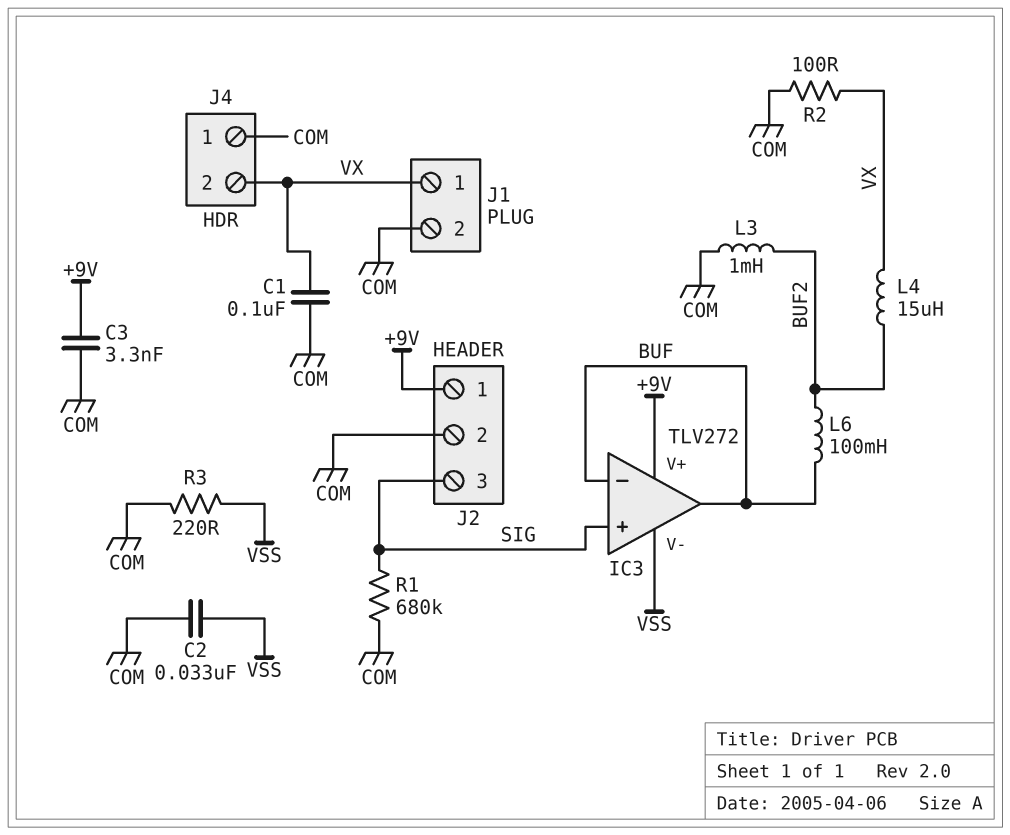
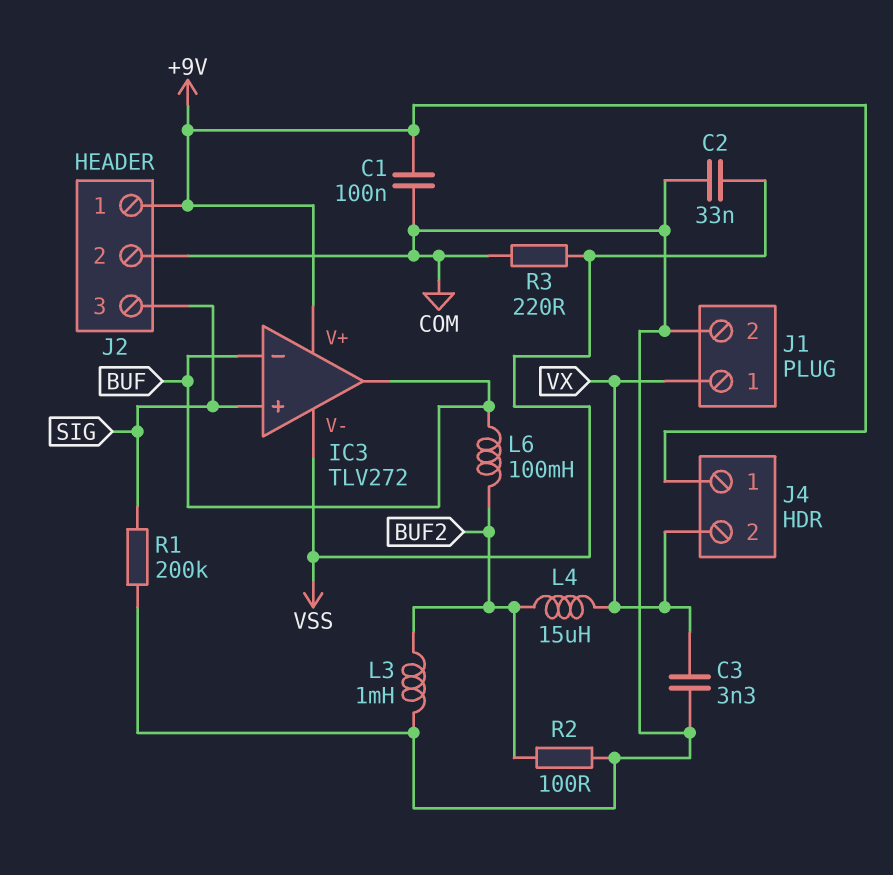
C1: 100nF (COM, VX) -> 100nF (+9V, COM)
C3: 3.3nF (+9V, COM) -> 3.3nF (COM, VX)
J4 pin 1: COM -> +9V
R1: 680k (COM, SIG) -> 200k (COM, SIG)
R2: 100 (COM, VX) -> 100 (BUF2, COM)

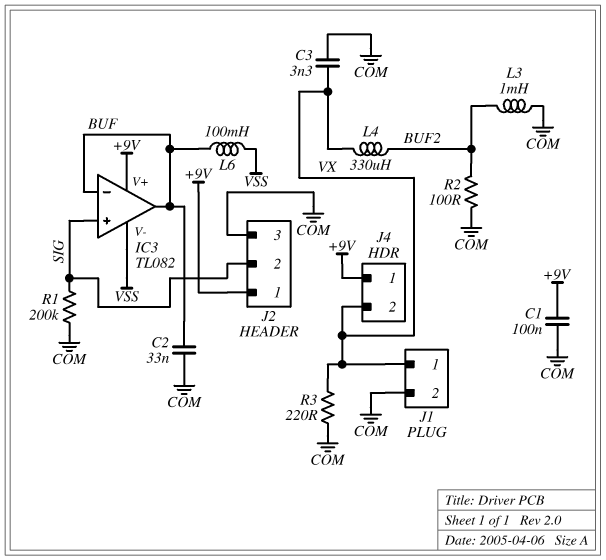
C2: 33nF (COM, VSS) -> 33nF (BUF, COM)
IC3: TLV272 -> TL082
J2 pin 2: COM -> SIG
J2 pin 3: SIG -> COM
L4: 15uH (BUF2, VX) -> 330uH (BUF2, VX)
L6: 100mH (BUF, BUF2) -> 100mH (BUF, VSS)
R3: 220 (COM, VSS) -> 220 (COM, VX)

